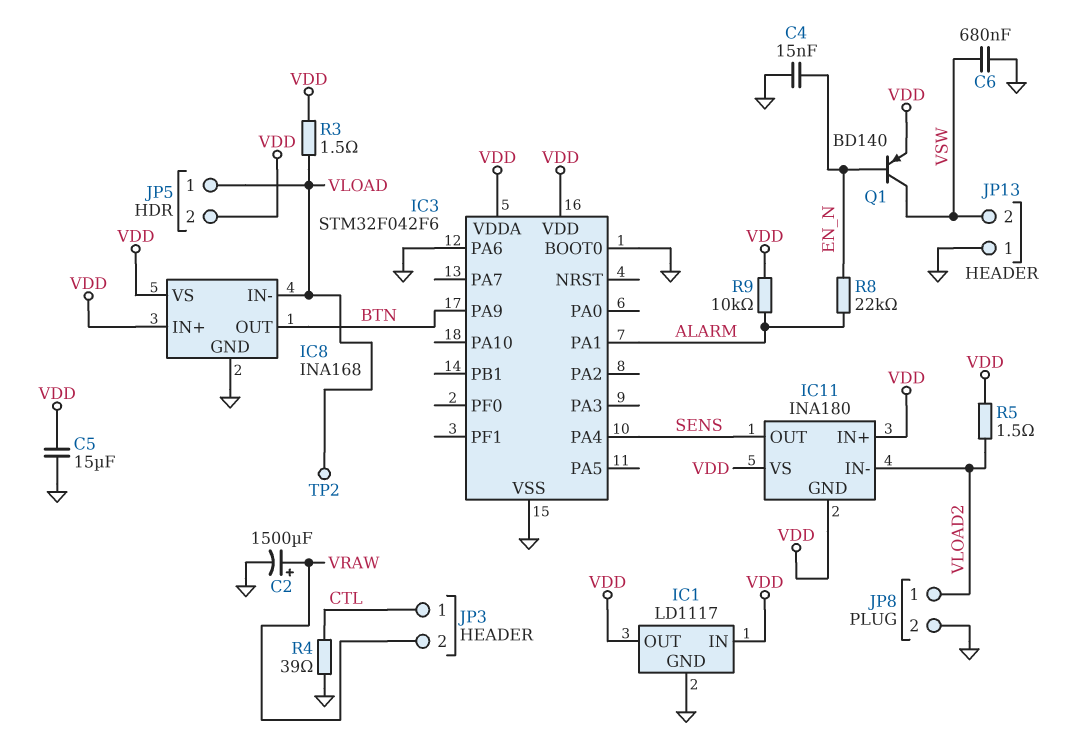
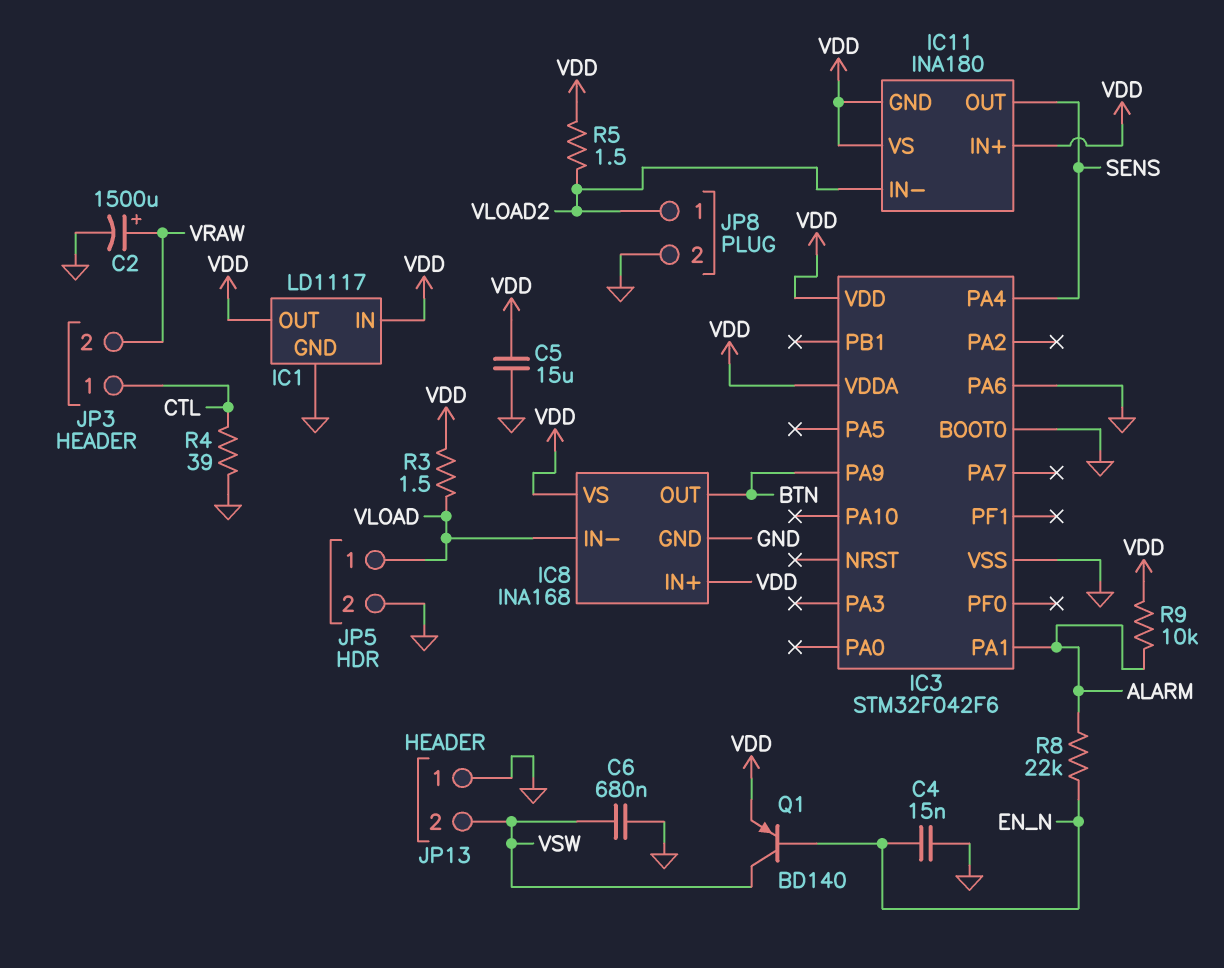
JP5 pin 2: VDD -> GND
TP2: test point (VLOAD) -> none

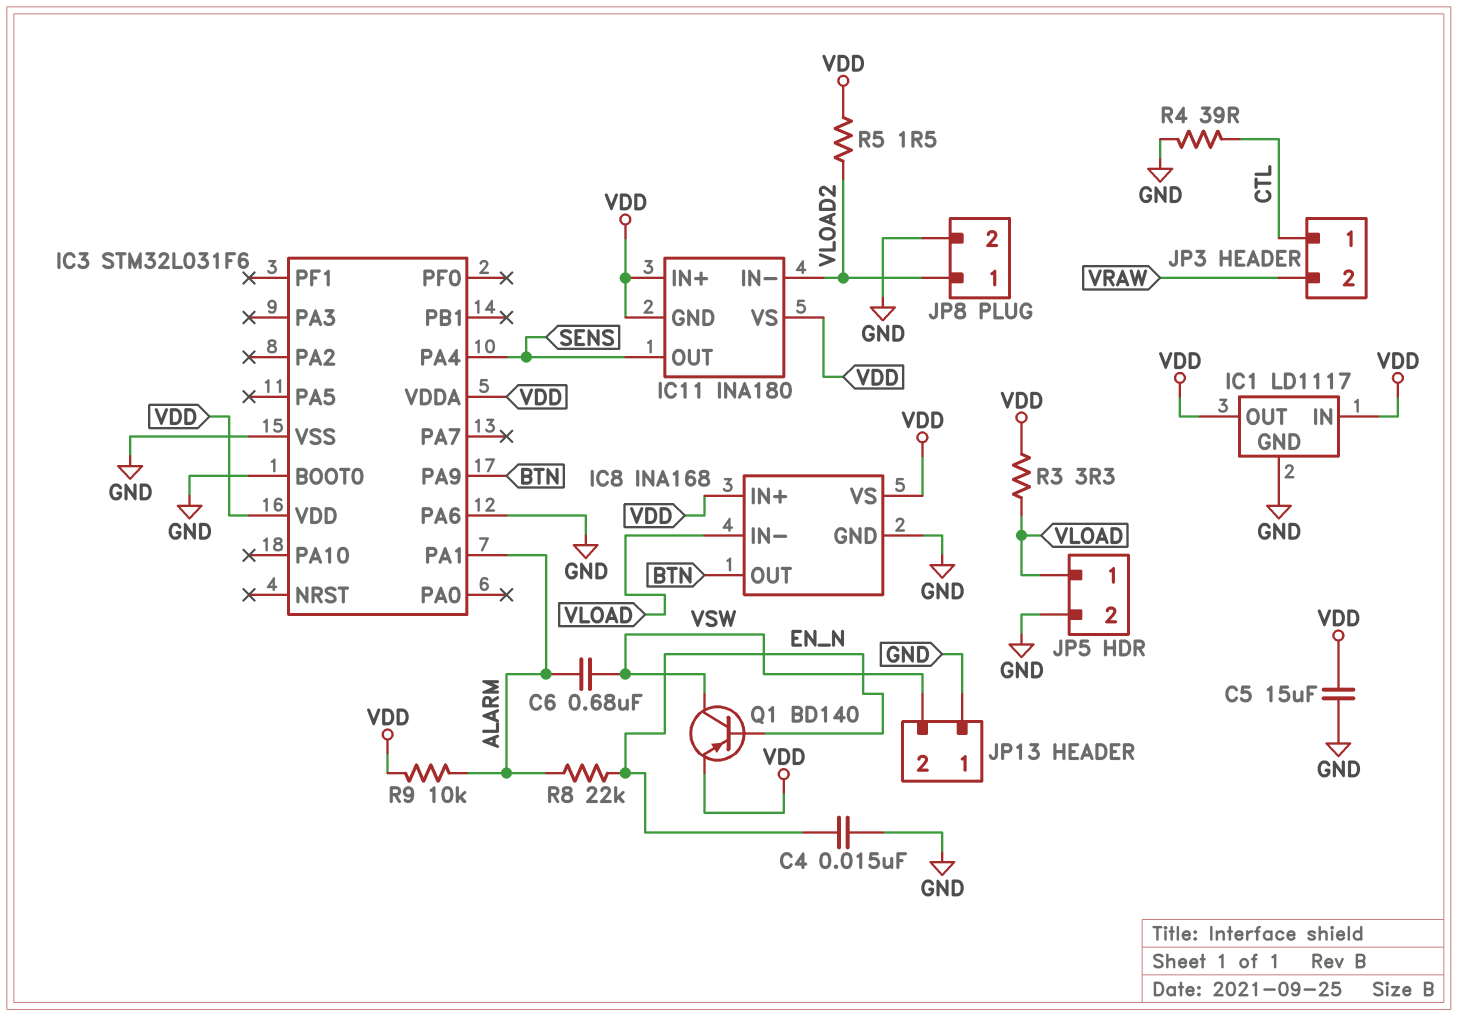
C2: 1500uF (plus VRAW, minus GND) -> none
C6: 680nF (GND, VSW) -> 680nF (ALARM, VSW)
IC3: STM32F042F6 -> STM32L031F6
R3: 1.5 (VDD, VLOAD) -> 3.3 (VDD, VLOAD)

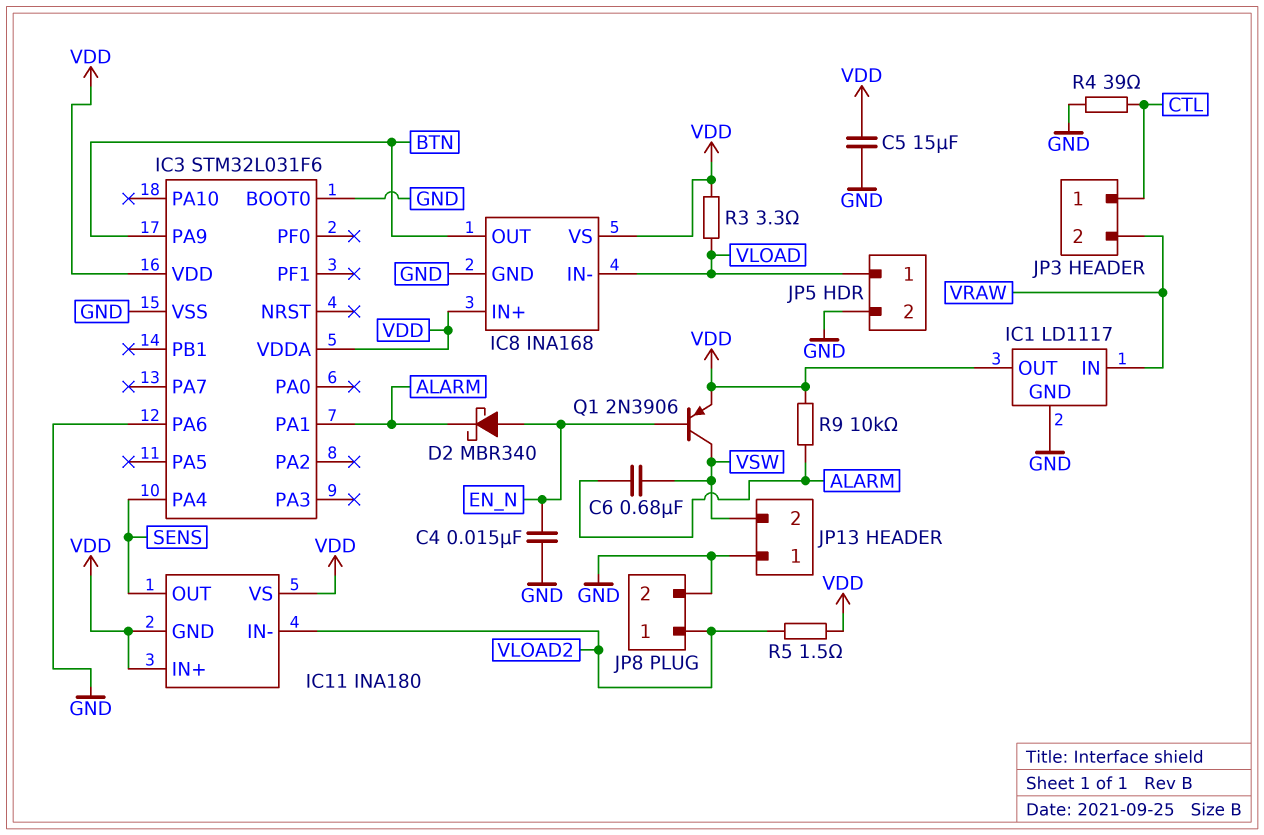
D2: none -> schottky MBR340 (A EN_N, K ALARM)
IC1 pin IN: VDD -> VRAW
Q1: PNP BD140 (B EN_N, C VSW, E VDD) -> PNP 2N3906 (B EN_N, C VSW, E VDD)
R8: 22k (ALARM, EN_N) -> none

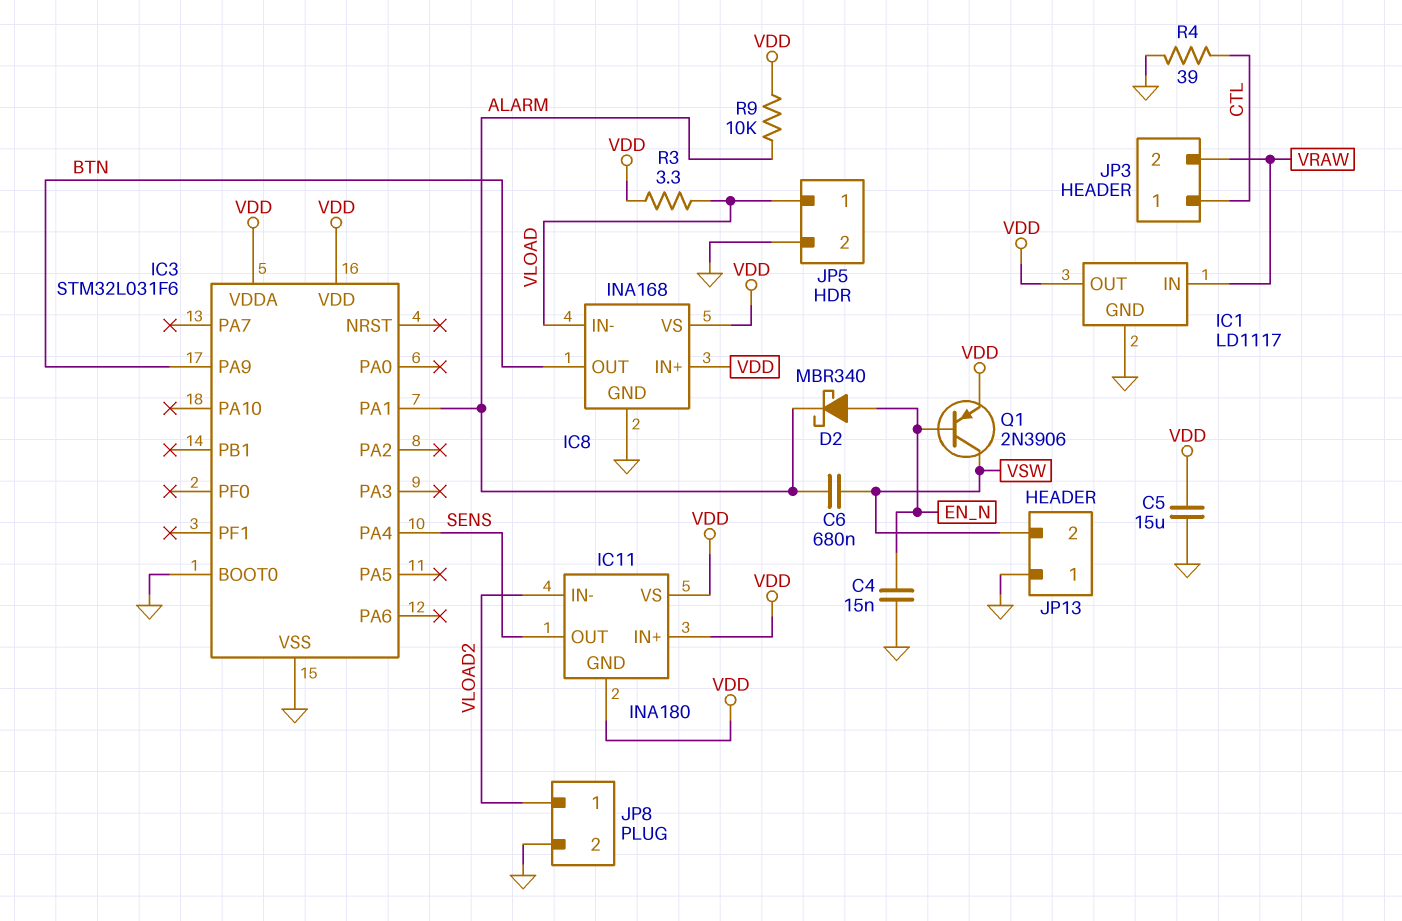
IC3 pin PA6: GND -> none
R5: 1.5 (VDD, VLOAD2) -> none

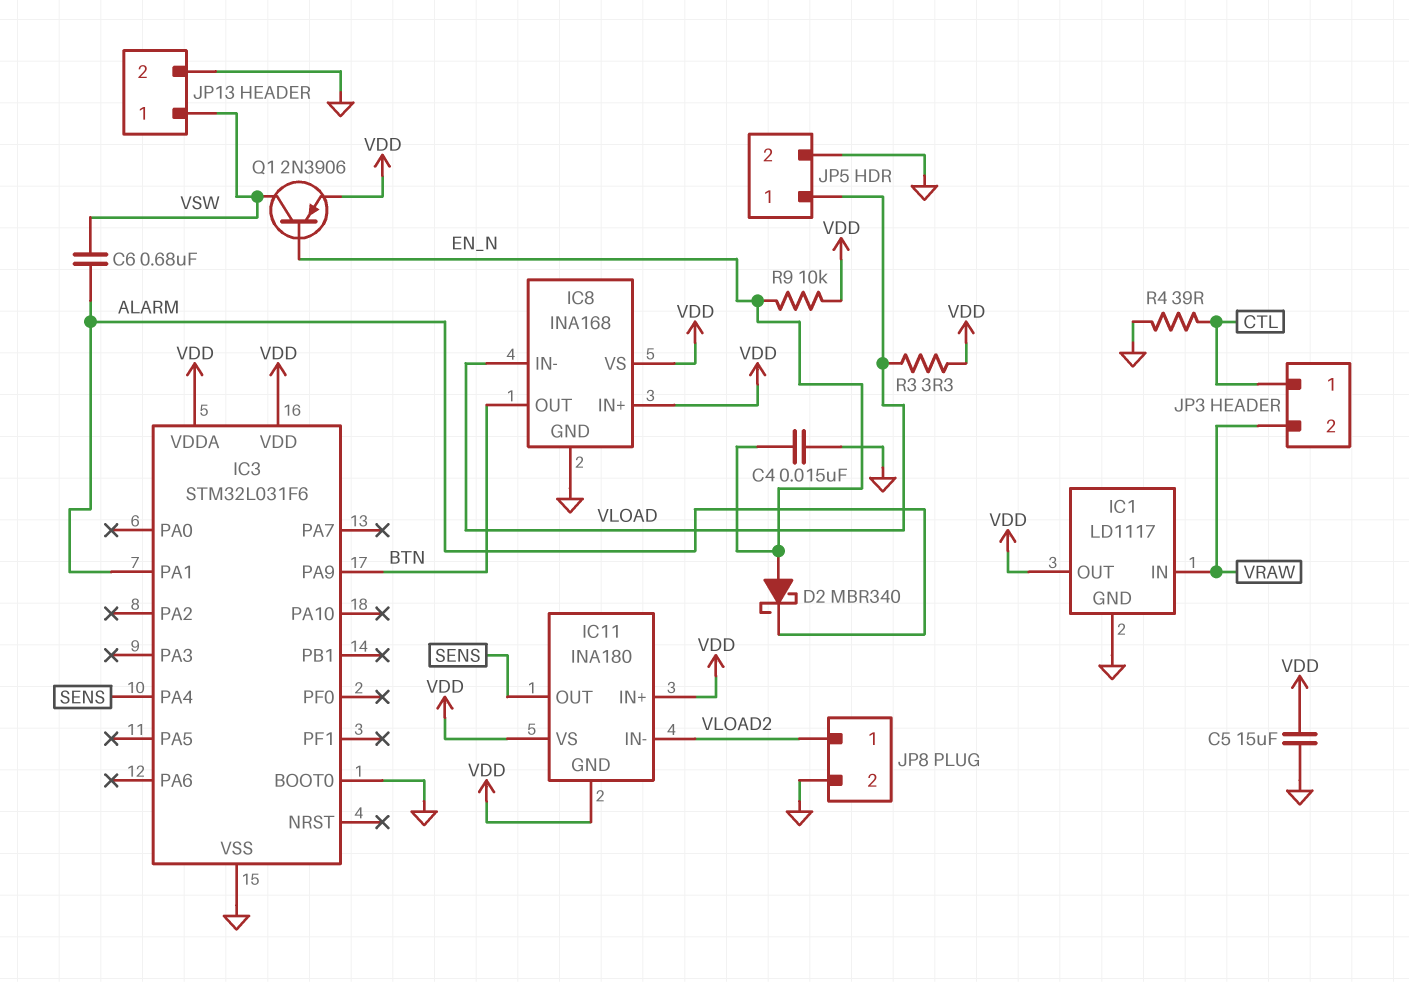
JP13 pin 1: GND -> VSW
JP13 pin 2: VSW -> GND
R9: 10k (ALARM, VDD) -> 10k (EN_N, VDD)

